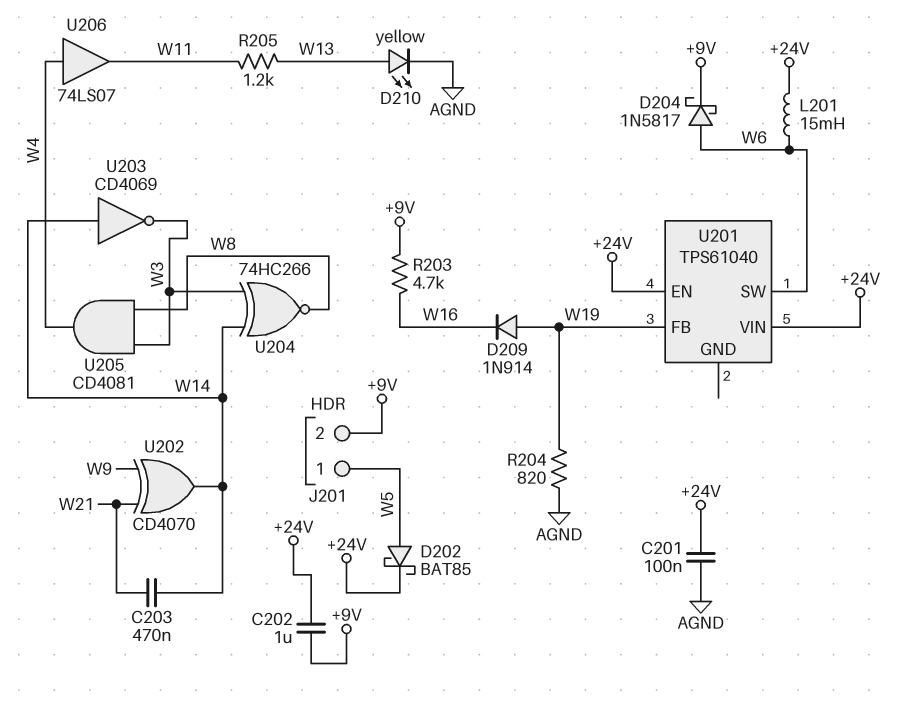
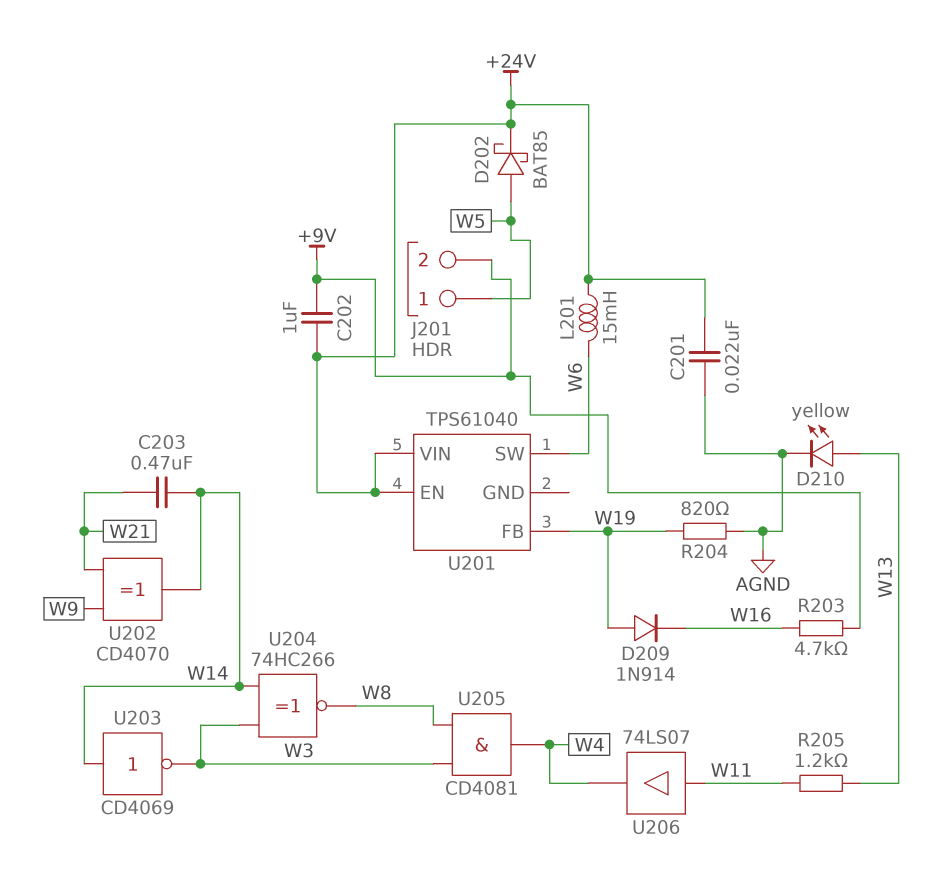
C201: 100nF (+24V, AGND) -> 22nF (+24V, AGND)
D204: schottky 1N5817 (A W6, K +9V) -> none
U206: buffer 74LS07 (in W4, out W11) -> buffer 74LS07 (in W11, out W4)

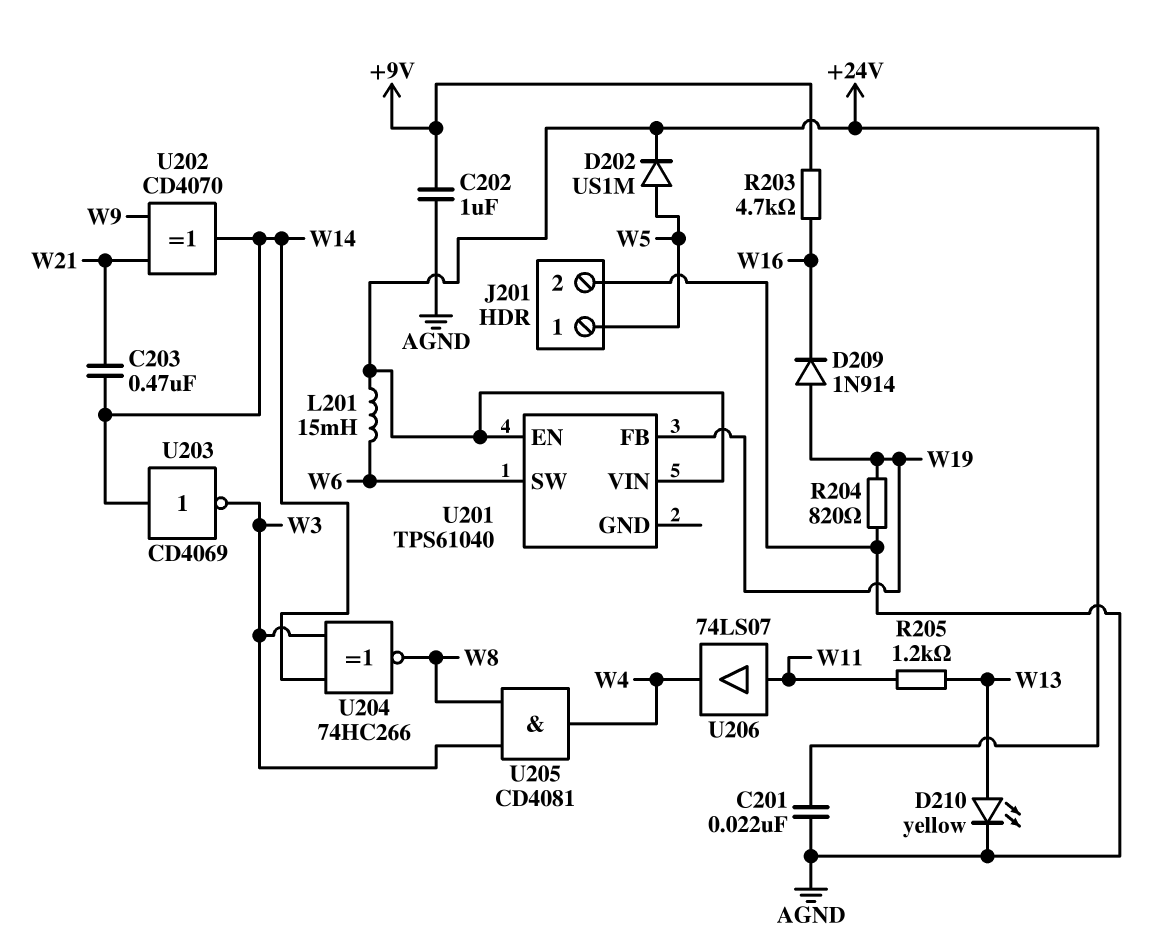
C202: 1uF (+9V, +24V) -> 1uF (+9V, AGND)
D202: schottky BAT85 (A W5, K +24V) -> diode US1M (A W5, K +24V)
J201 pin 2: +9V -> AGND

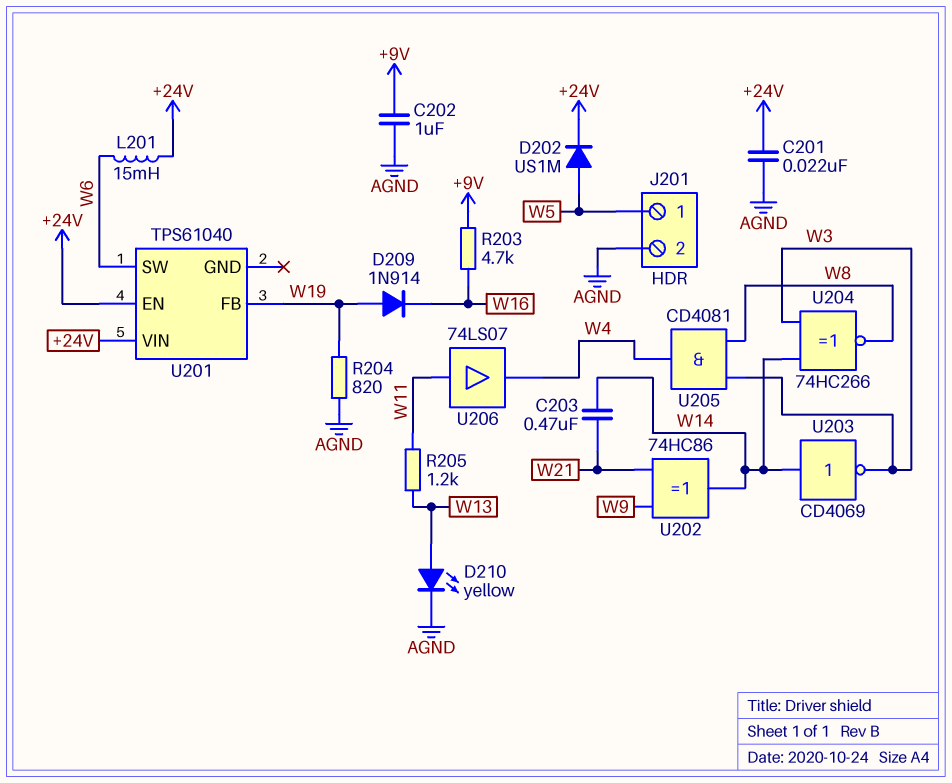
U202: XOR CD4070 (in W9, in W21, out W14) -> XOR 74HC86 (in W9, in W21, out W14)

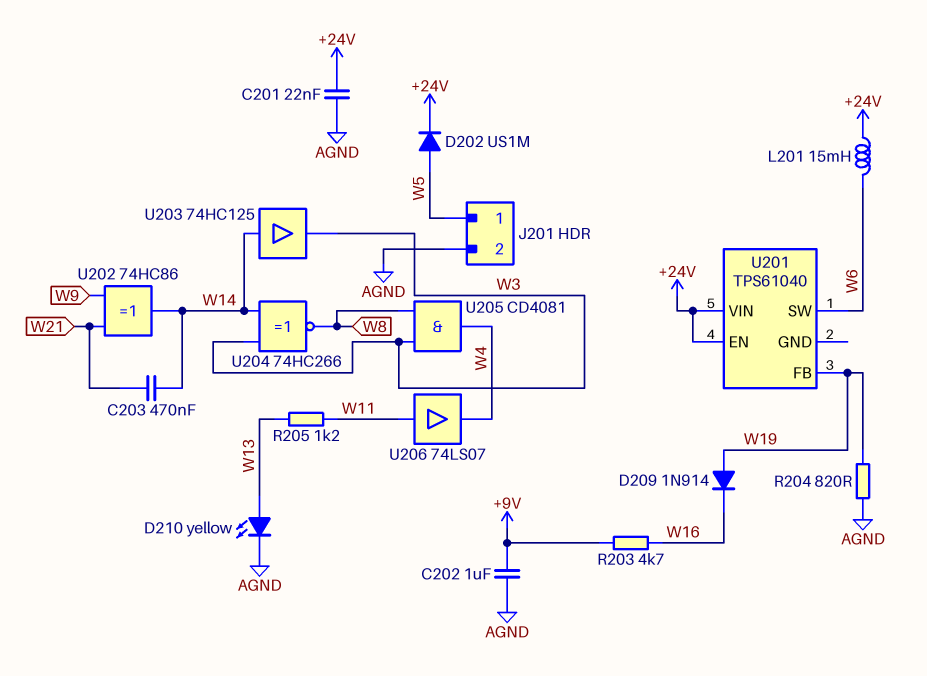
U203: NOT CD4069 (in W14, out W3) -> buffer 74HC125 (in W14, out W3)

